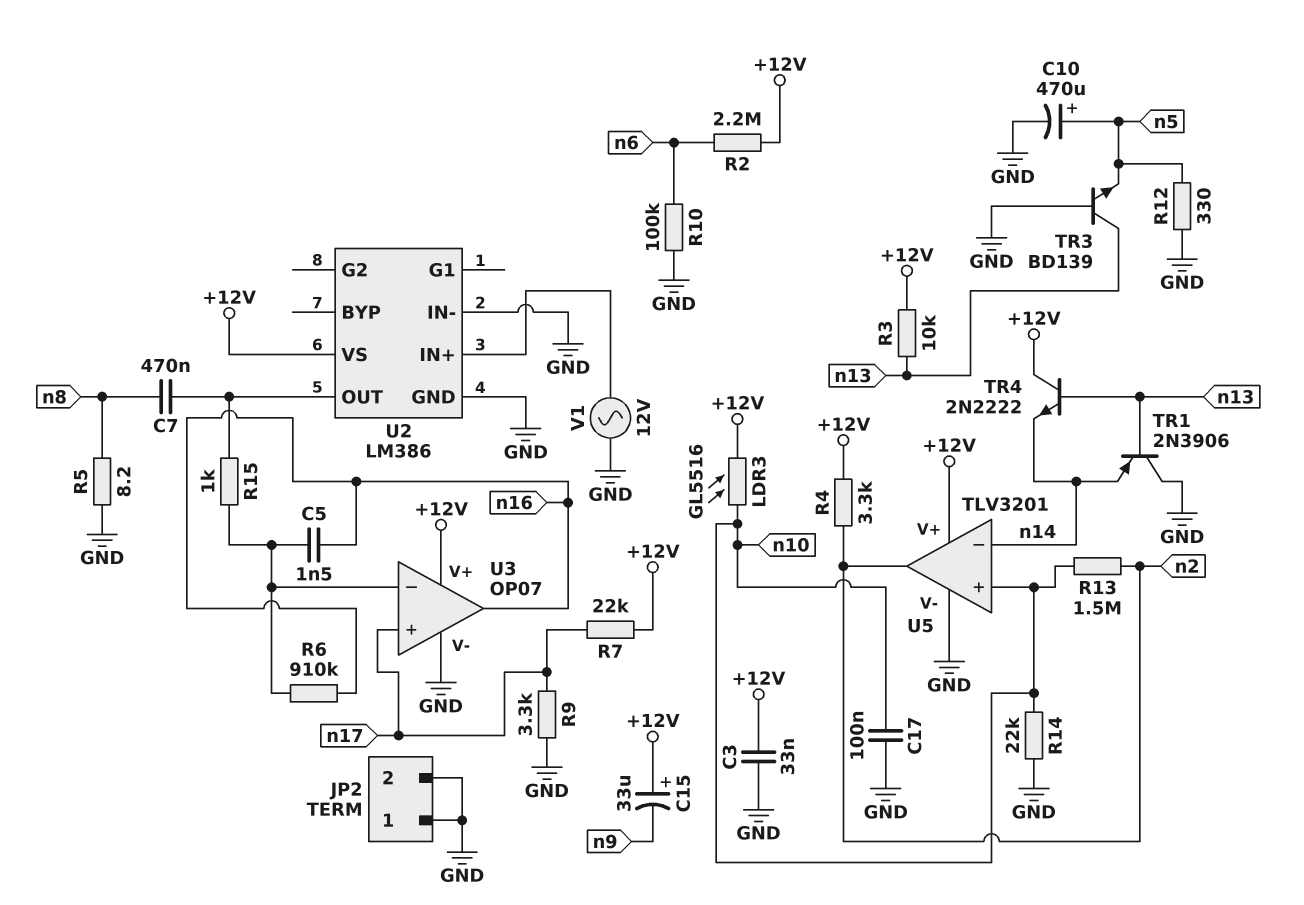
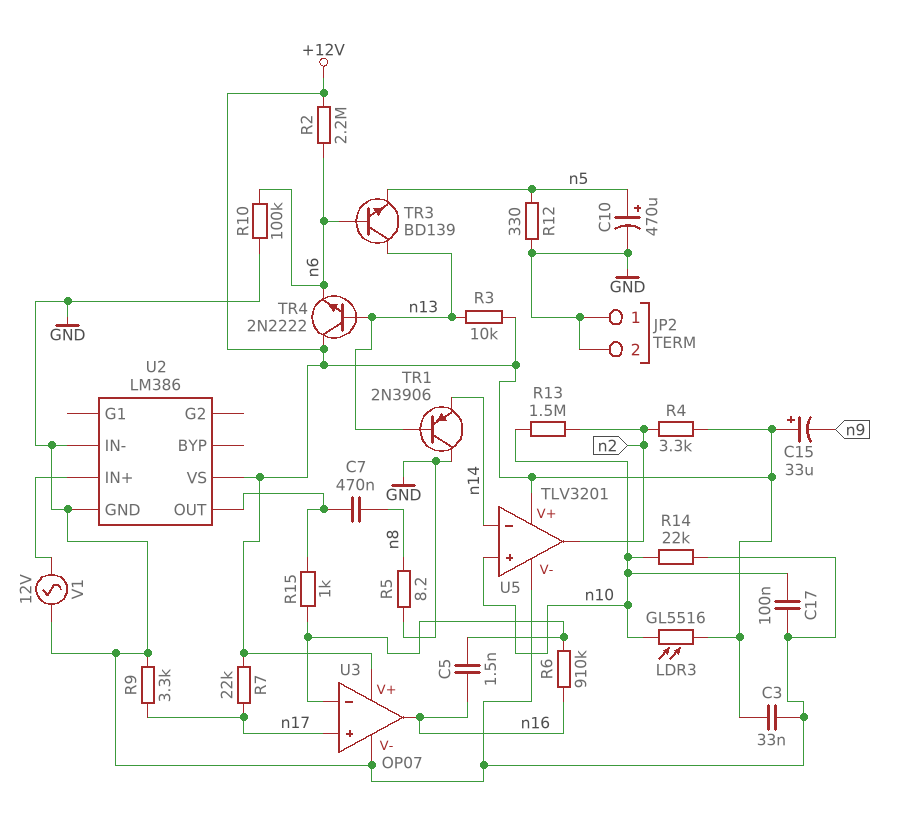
TR3: NPN BD139 (B GND, C n13, E n5) -> NPN BD139 (B n6, C n13, E n5)
TR4: NPN 2N2222 (B n13, C +12V, E n14) -> NPN 2N2222 (B n13, C +12V, E n6)

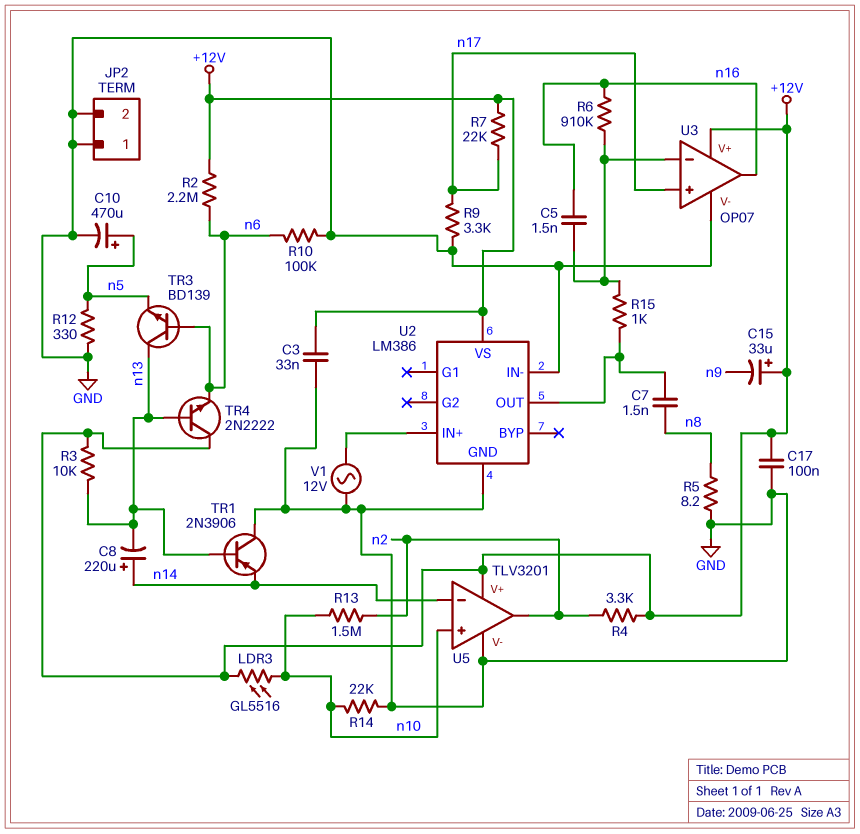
C7: 470nF (U2/OUT, n8) -> 1.5nF (U2/OUT, n8)
C8: none -> 220uF (plus n14, minus n13)
C17: 100nF (GND, n10) -> 100nF (+12V, GND)

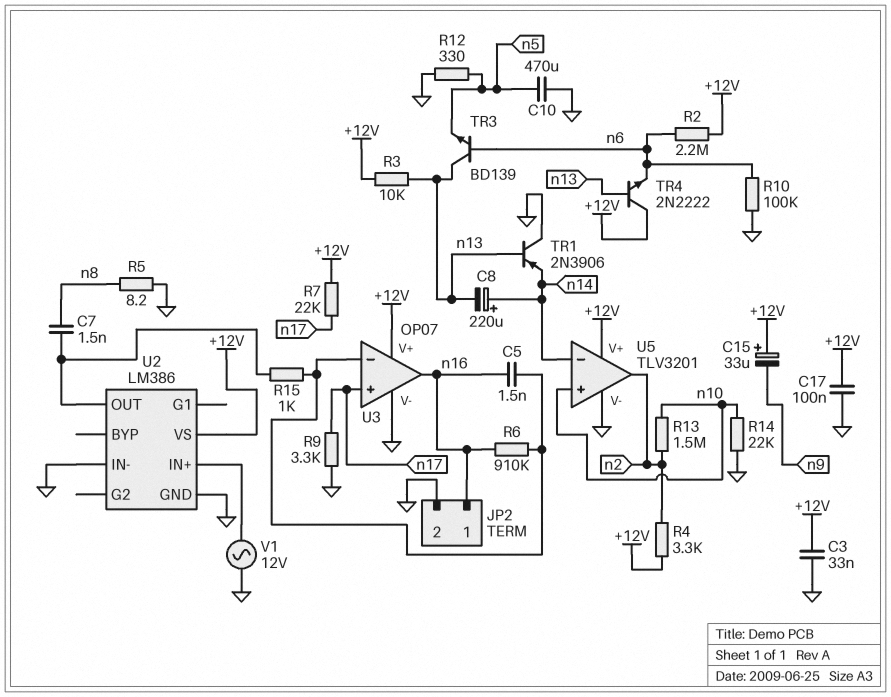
C10: 470uF (plus n5, minus GND) -> 470uF (GND, n5)
JP2 pin 1: GND -> n16
LDR3: GL5516 (+12V, n10) -> none

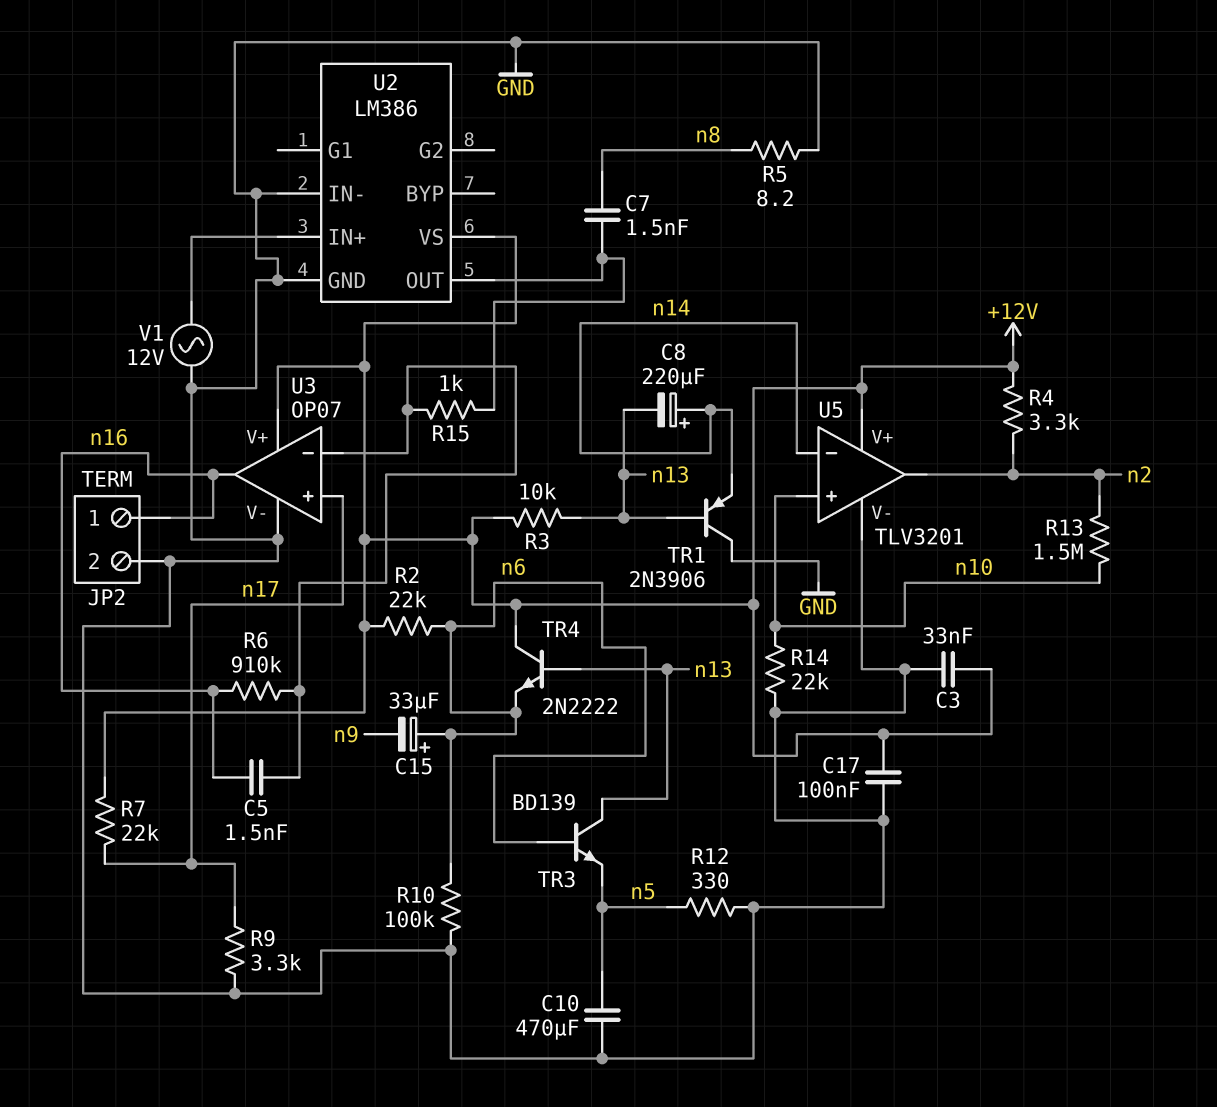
C15: 33uF (plus +12V, minus n9) -> 33uF (plus n6, minus n9)
R2: 2.2M (+12V, n6) -> 22k (+12V, n6)

